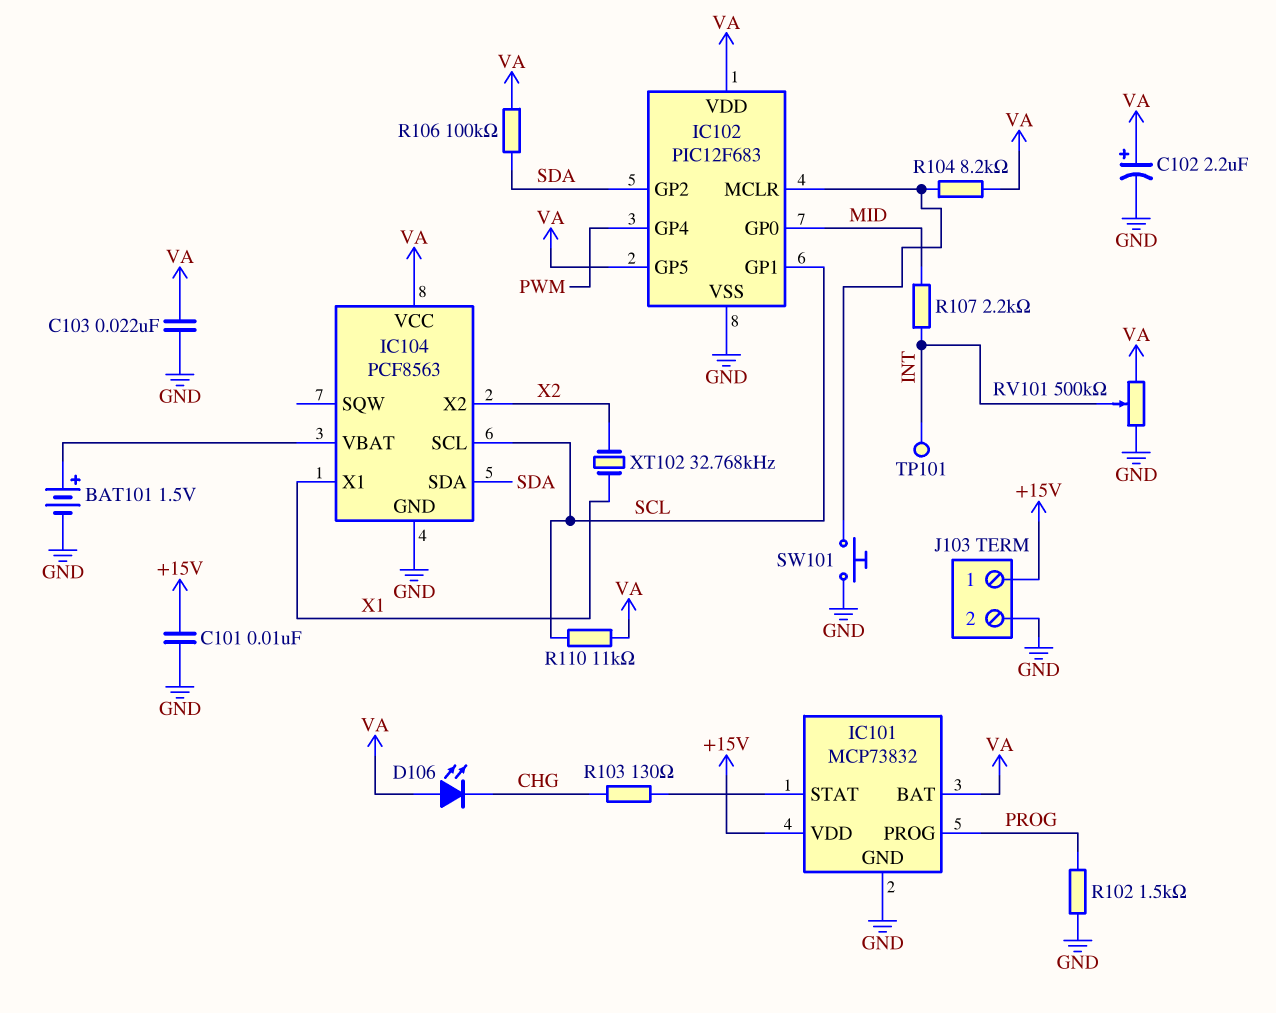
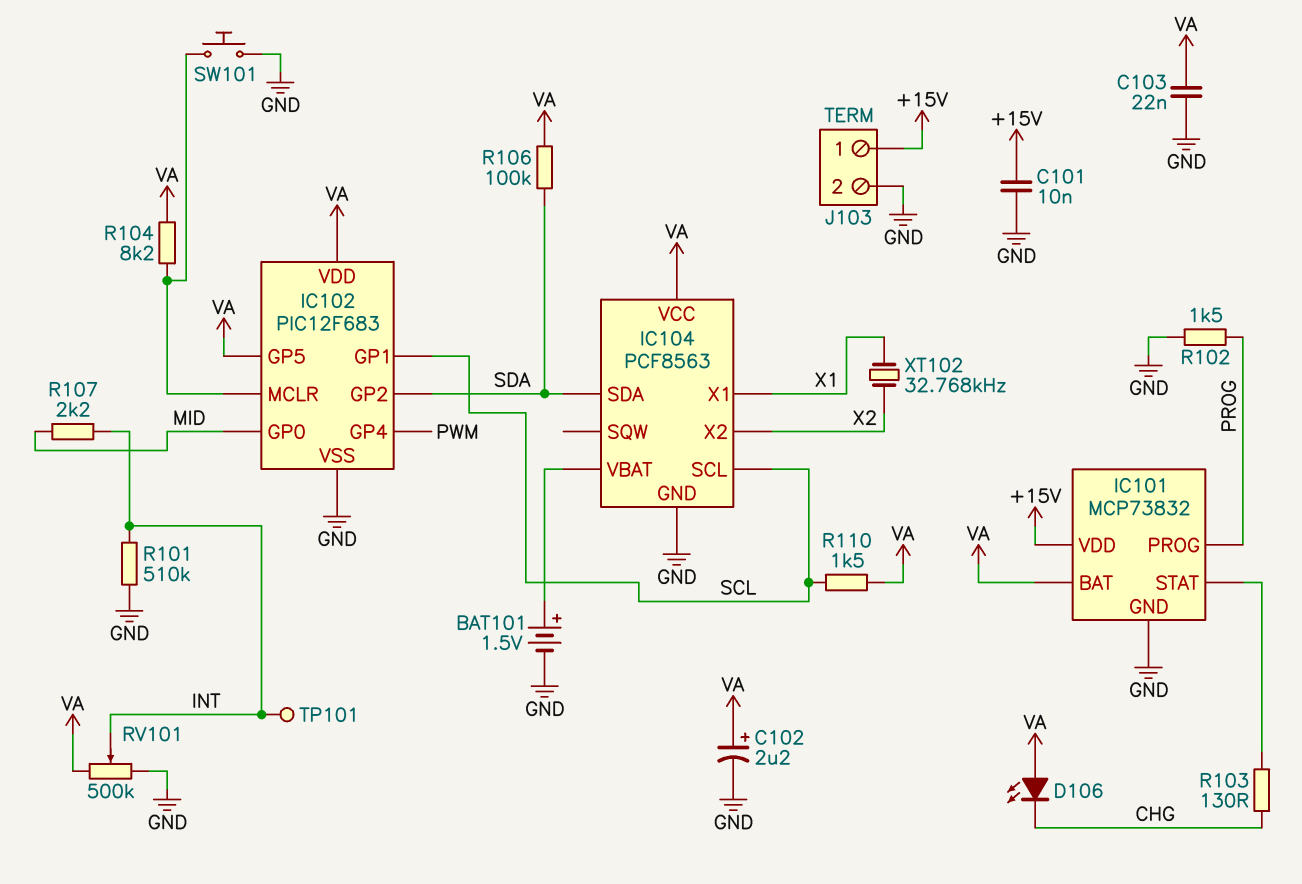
R101: none -> 510k (GND, INT)
R110: 11k (SCL, VA) -> 1.5k (SCL, VA)

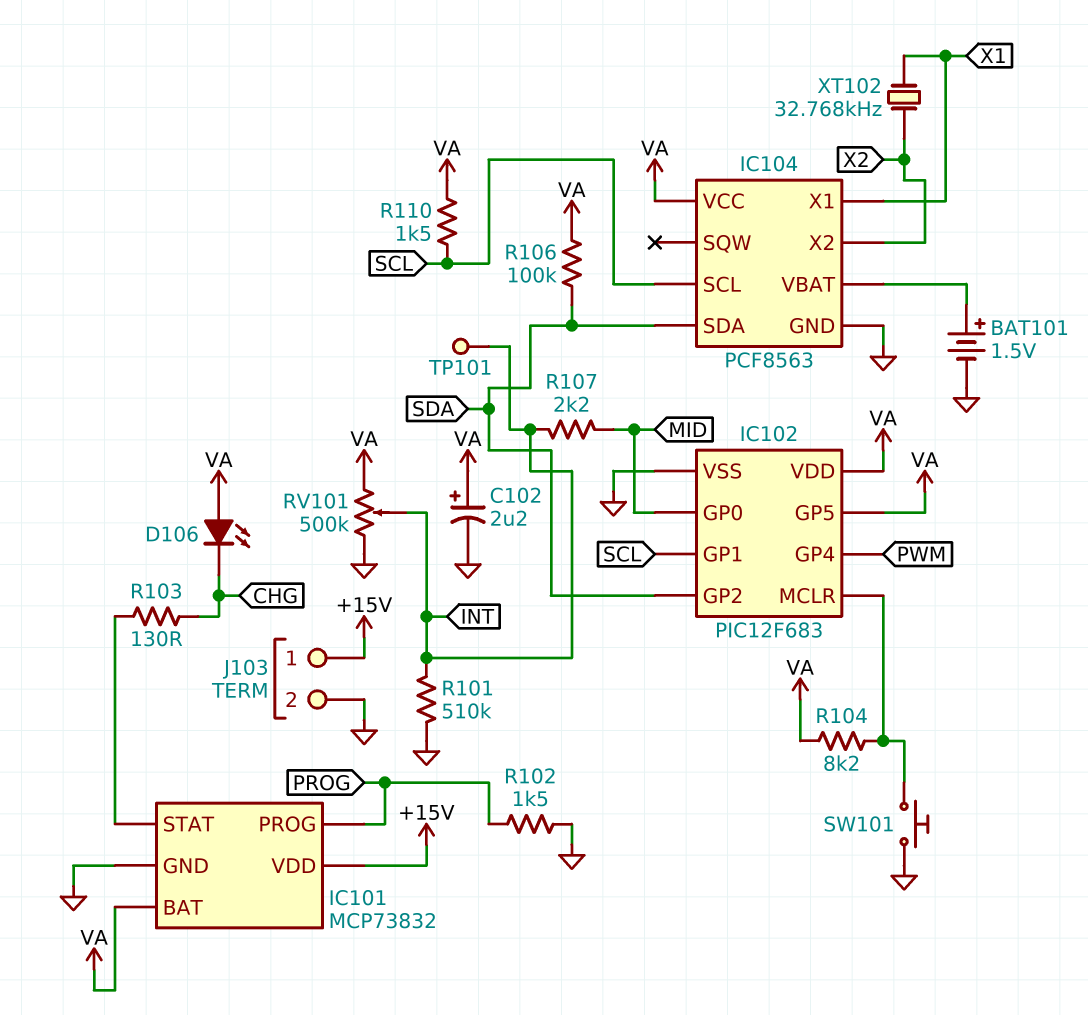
C101: 10nF (+15V, GND) -> none
C103: 22nF (GND, VA) -> none

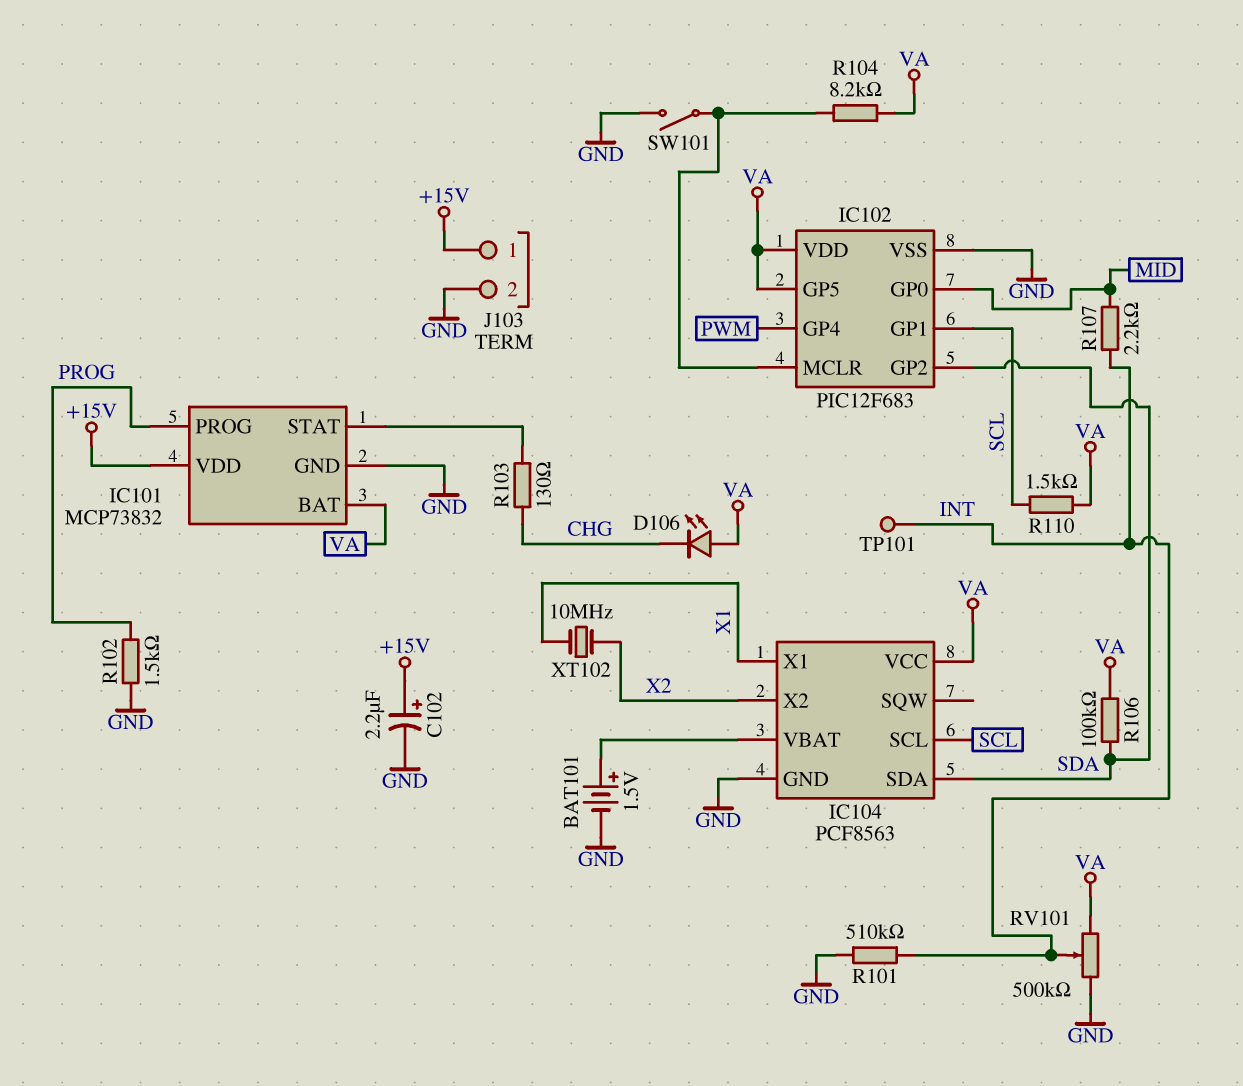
C102: 2.2uF (plus VA, minus GND) -> 2.2uF (plus +15V, minus GND)
SW101: button (GND, IC102/MCLR) -> switch (GND, IC102/MCLR)
XT102: 32.768kHz (X1, X2) -> 10MHz (X1, X2)

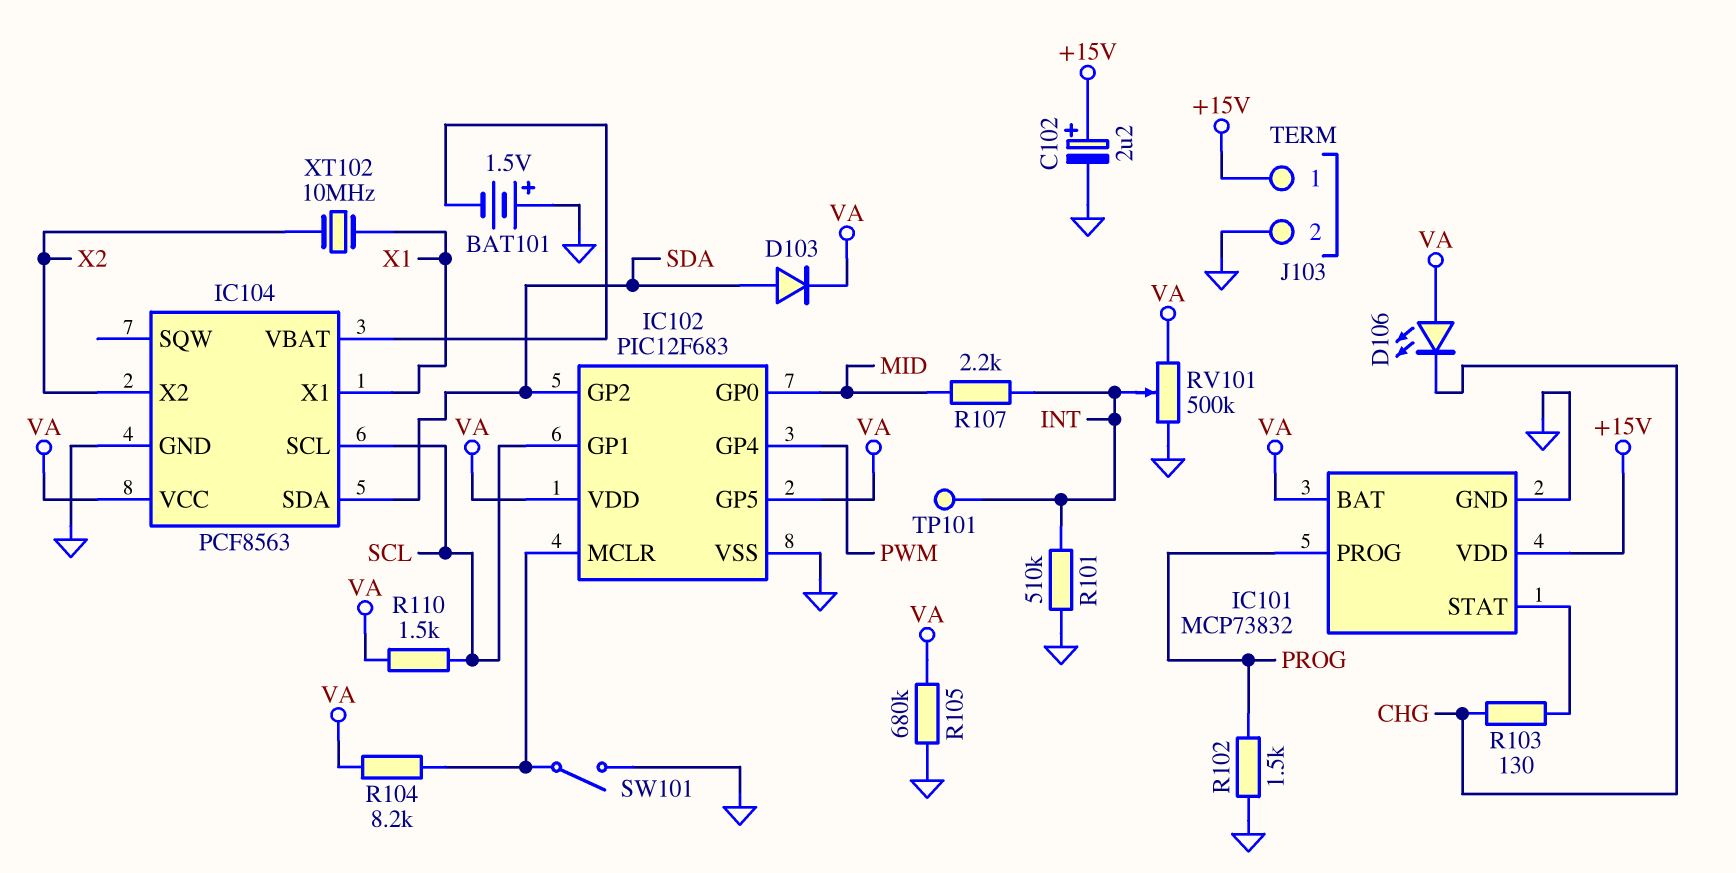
BAT101: 1.5V (plus IC104/VBAT, minus GND) -> 1.5V (plus GND, minus IC104/VBAT)
D103: none -> diode (A SDA, K VA)
R105: none -> 680k (GND, VA)
R106: 100k (SDA, VA) -> none

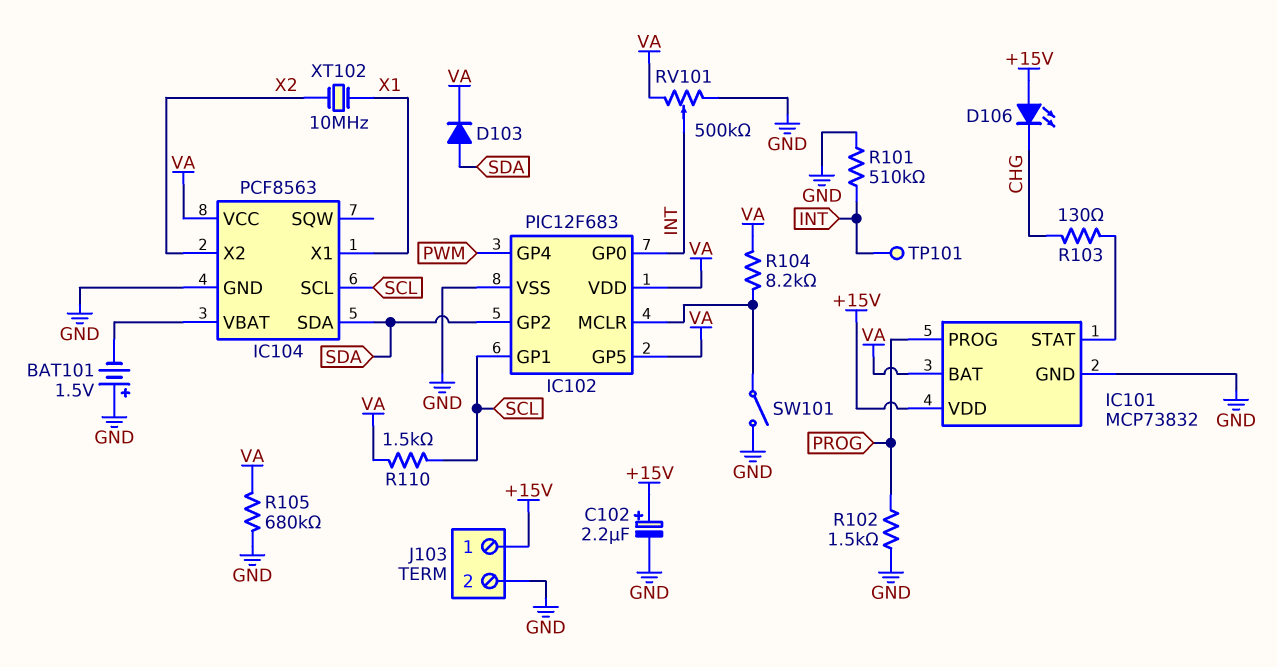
D106: LED (A VA, K CHG) -> LED (A +15V, K CHG)
IC102 pin GP0: MID -> INT
R107: 2.2k (INT, MID) -> none

